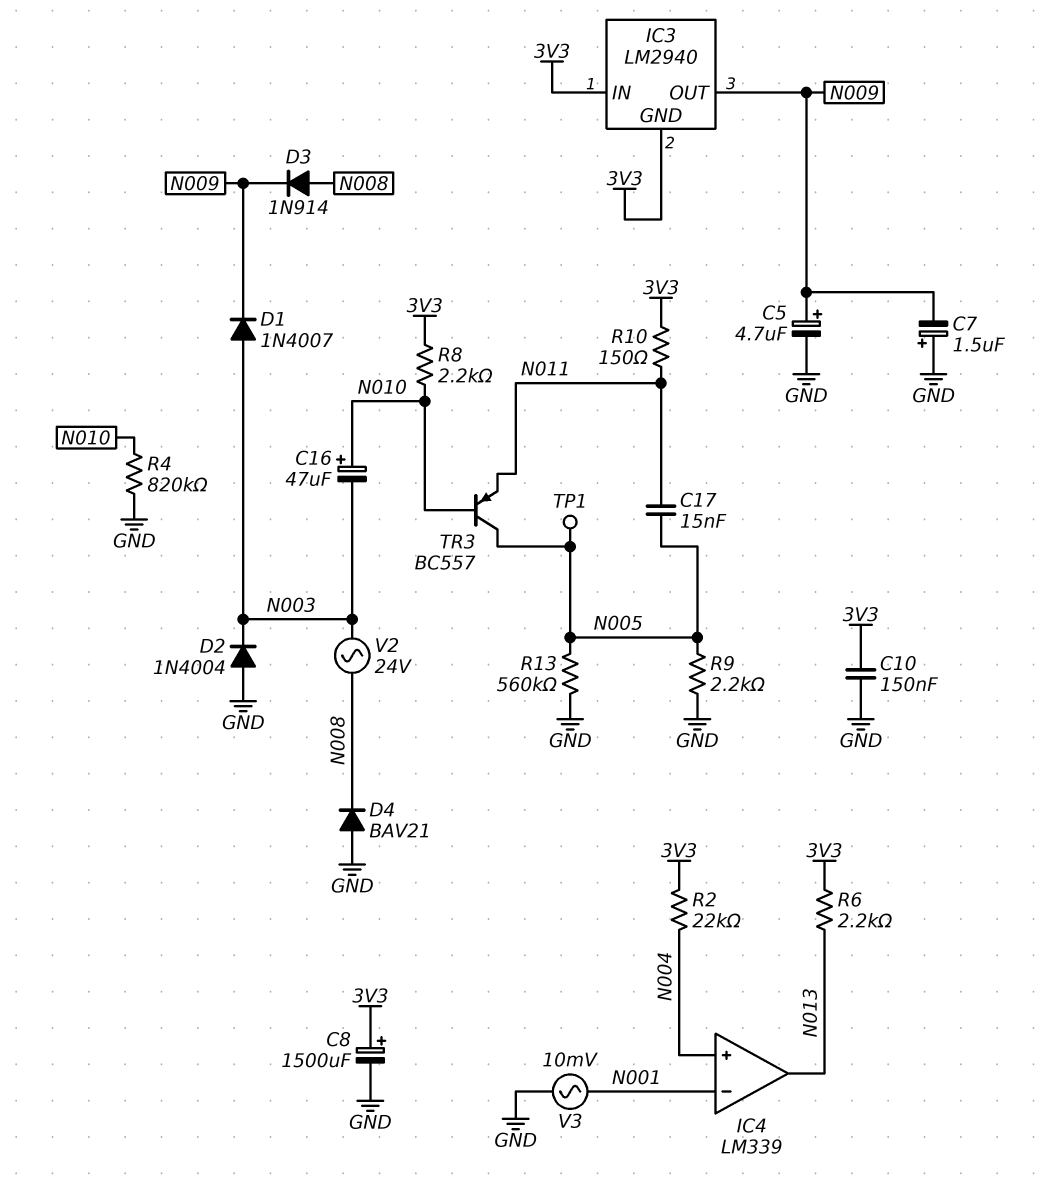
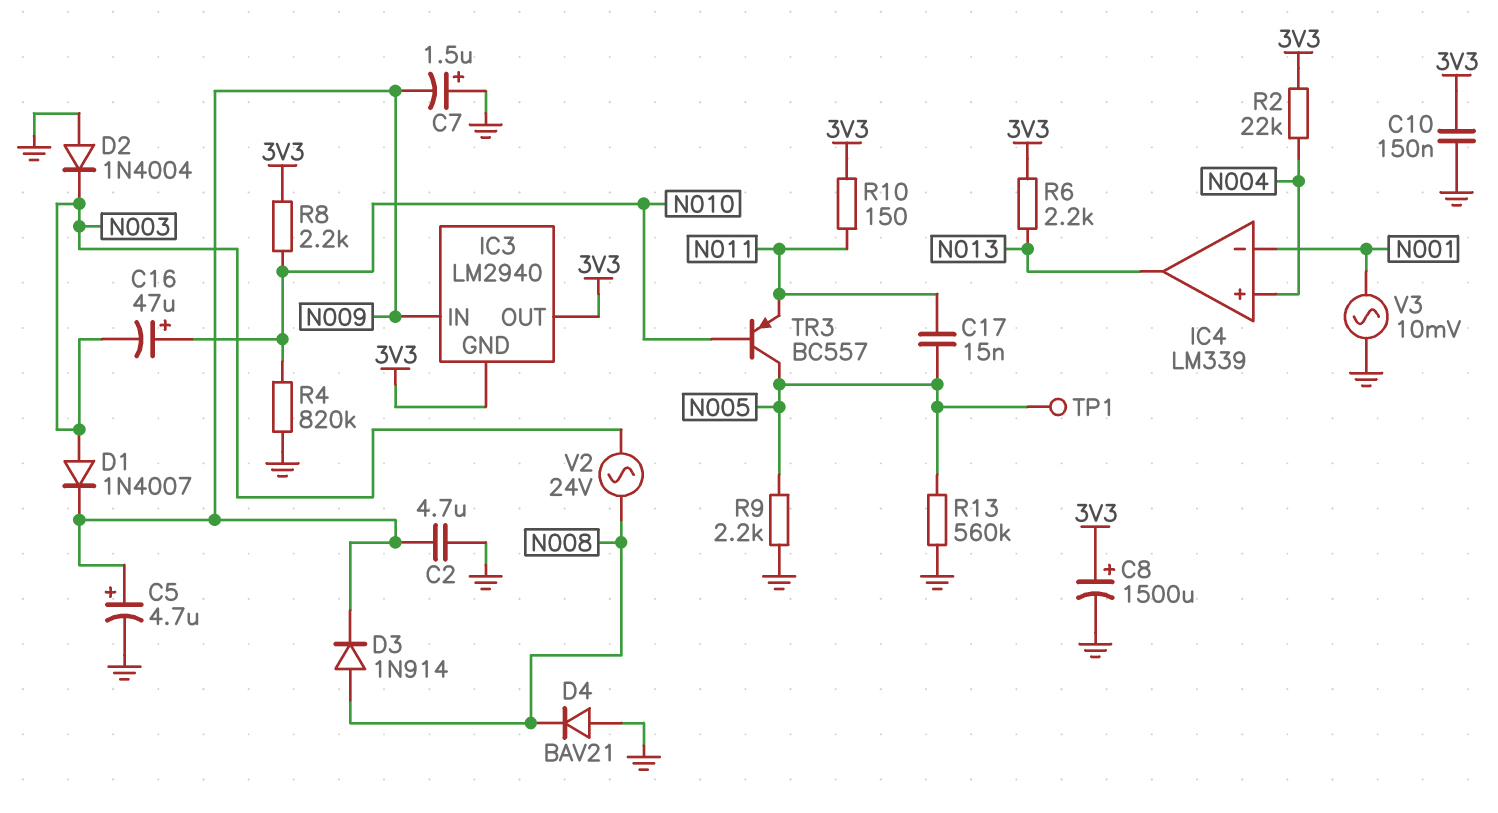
C2: none -> 4.7uF (GND, N009)
IC3 pin IN: 3V3 -> N009
IC3 pin OUT: N009 -> 3V3

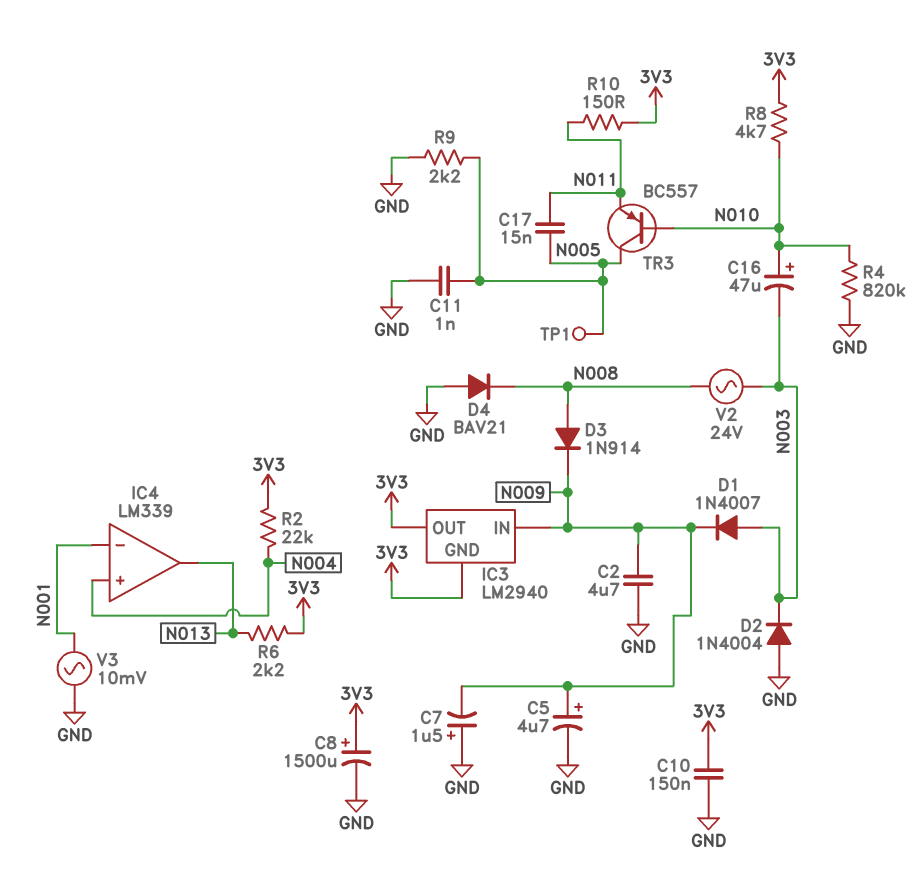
C11: none -> 1nF (GND, N005)
R8: 2.2k (3V3, N010) -> 4.7k (3V3, N010)
R13: 560k (GND, N005) -> none

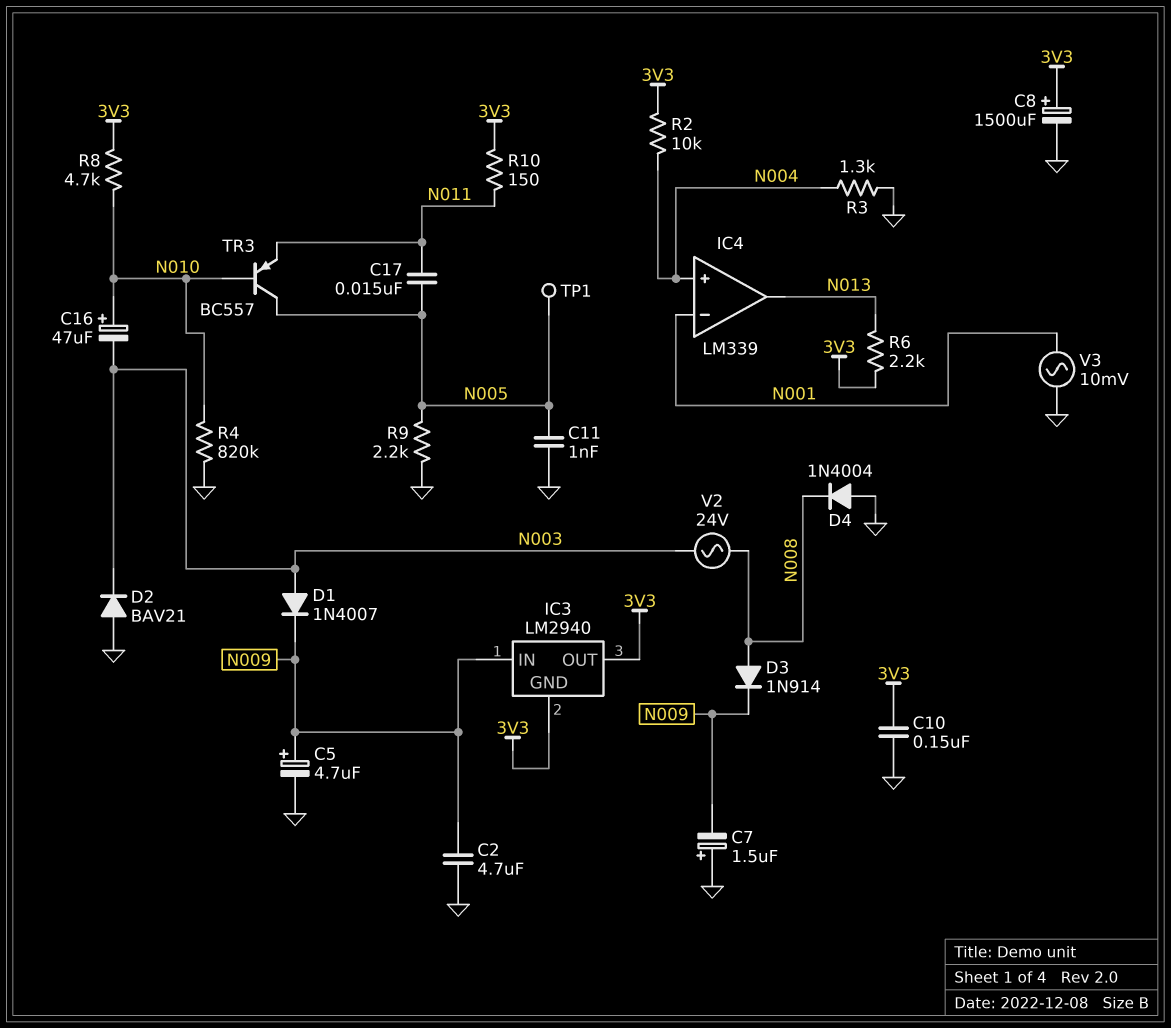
D2: diode 1N4004 (A GND, K N003) -> diode BAV21 (A GND, K N003)
D4: diode BAV21 (A GND, K N008) -> diode 1N4004 (A GND, K N008)
R2: 22k (3V3, N004) -> 10k (3V3, N004)
R3: none -> 1.3k (GND, N004)

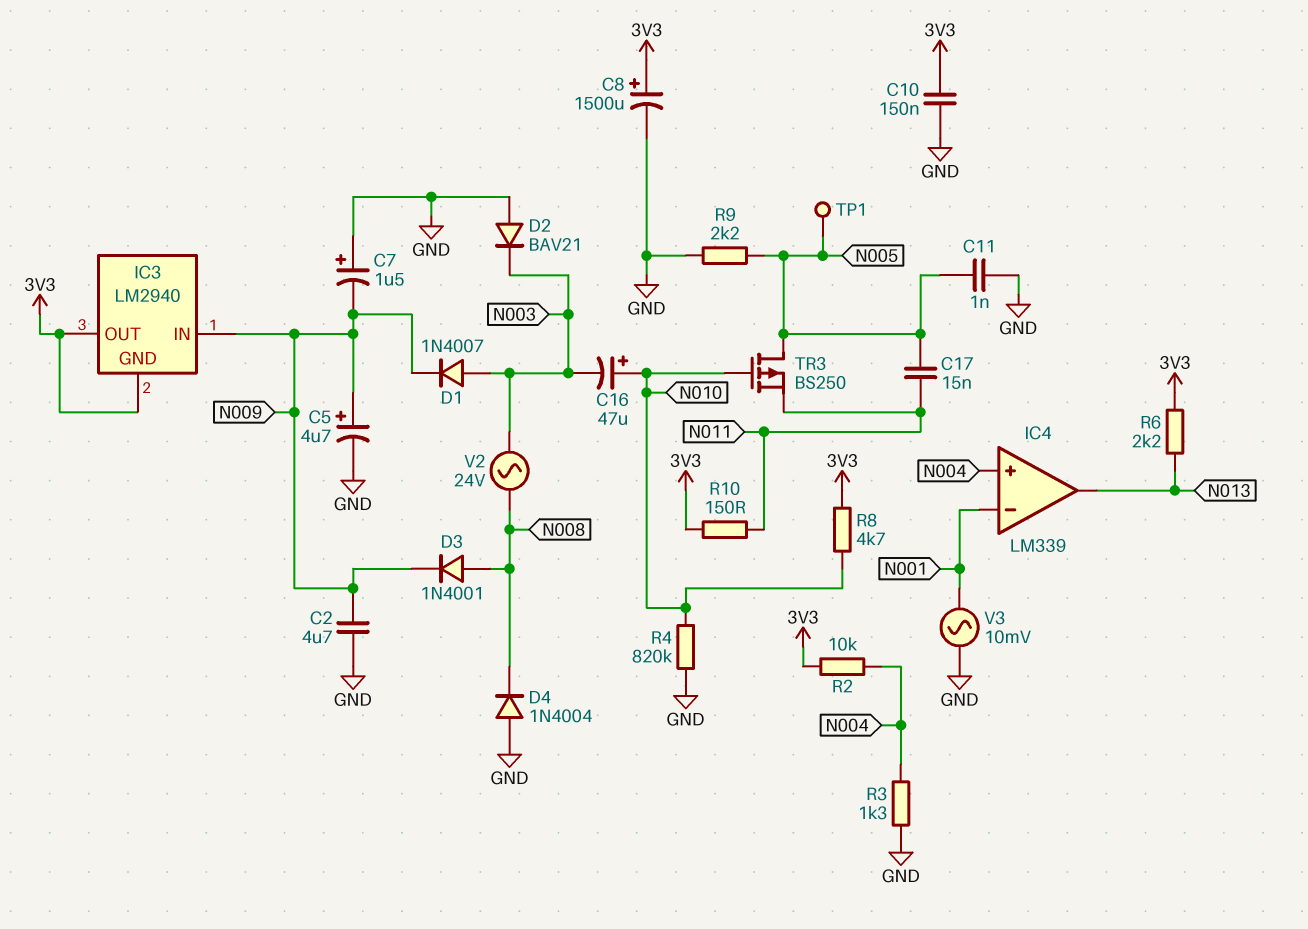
D3: diode 1N914 (A N008, K N009) -> diode 1N4001 (A N008, K N009)
TR3: PNP BC557 (B N010, C N005, E N011) -> PMOS BS250 (G N010, D N005, S N011)

